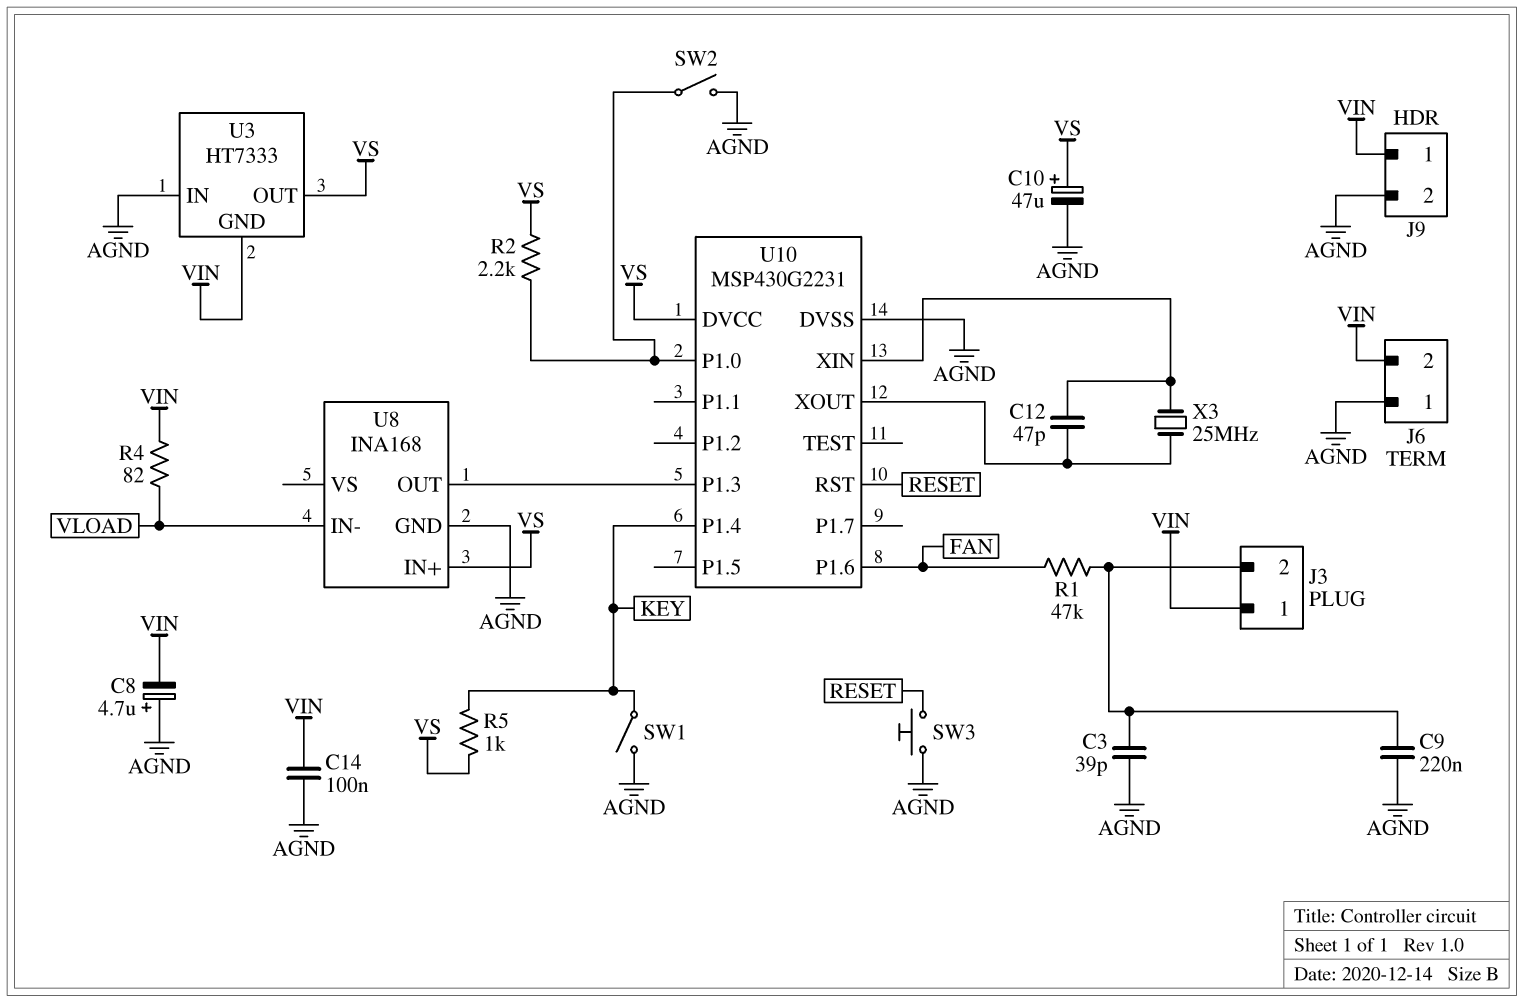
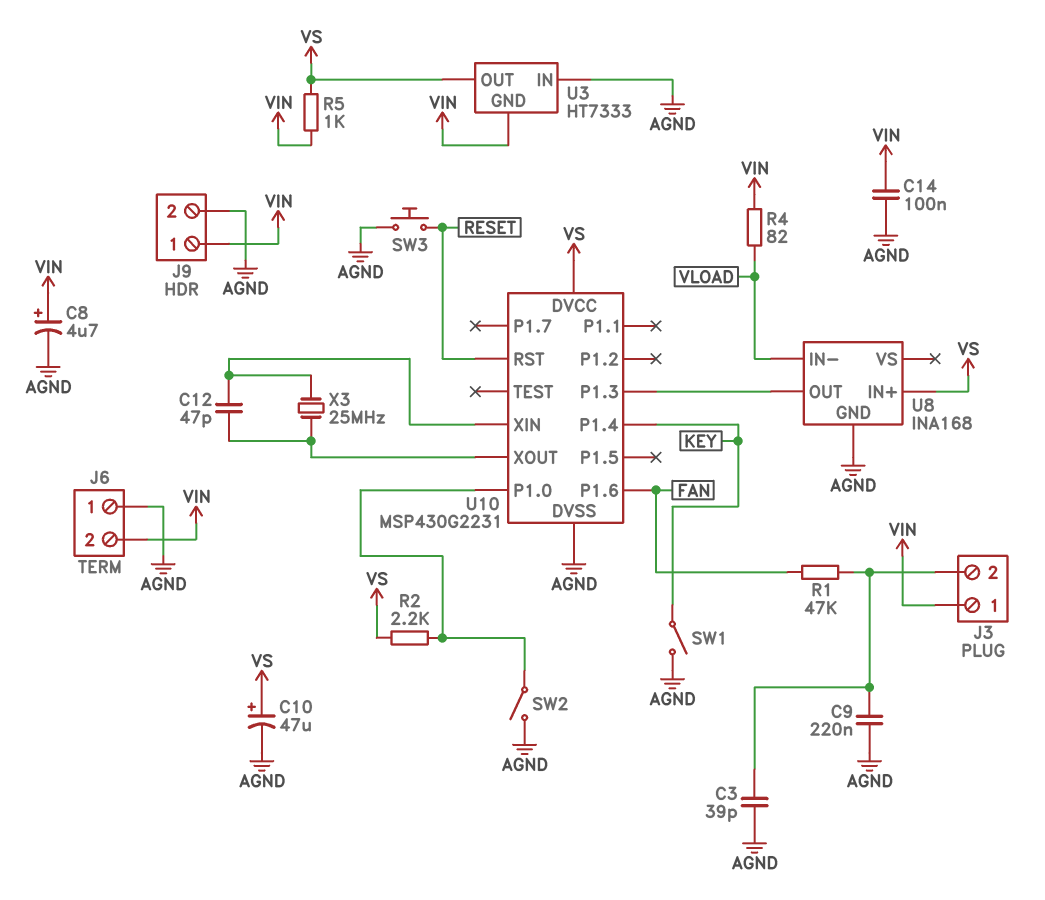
C8: 4.7uF (plus AGND, minus VIN) -> 4.7uF (plus VIN, minus AGND)
R5: 1k (KEY, VS) -> 1k (VIN, VS)

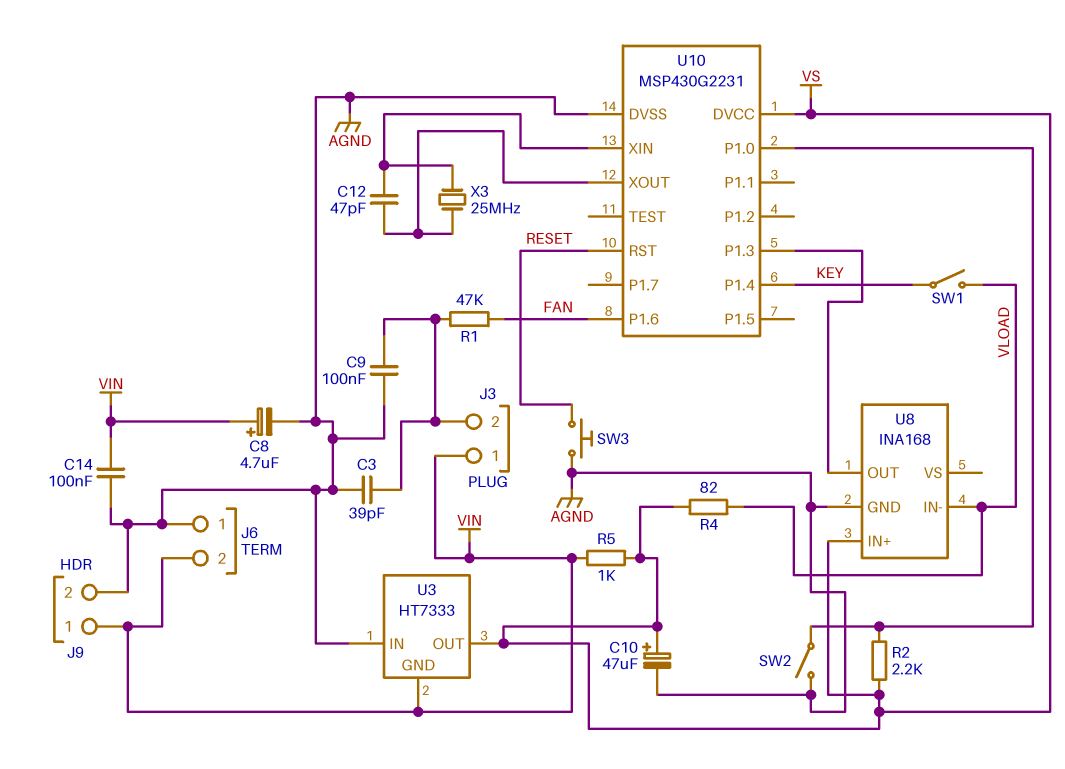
C9: 220nF (AGND, J3/2) -> 100nF (AGND, J3/2)
R4: 82 (VIN, VLOAD) -> 82 (VLOAD, VS)
SW1: switch (AGND, KEY) -> switch (KEY, VLOAD)

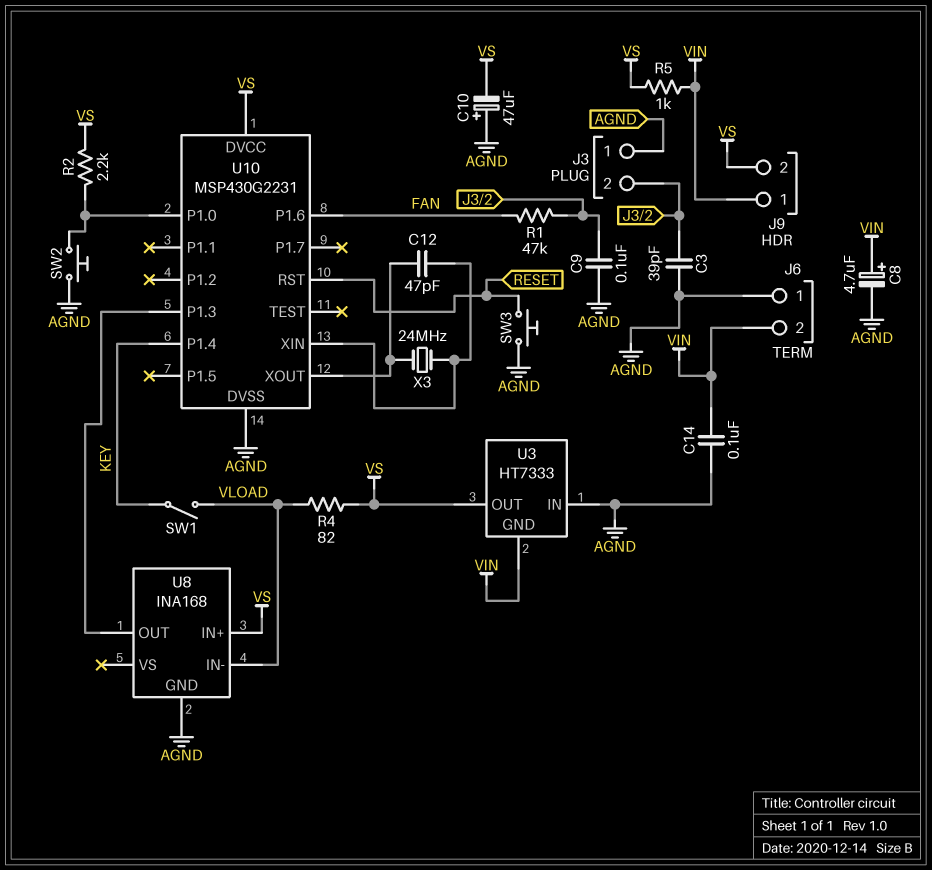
C10: 47uF (plus VS, minus AGND) -> 47uF (plus AGND, minus VS)
J3 pin 1: VIN -> AGND
J9 pin 2: AGND -> VS
SW2: switch (AGND, U10/P1.0) -> button (AGND, U10/P1.0)
X3: 25MHz (U10/XIN, U10/XOUT) -> 24MHz (U10/XIN, U10/XOUT)

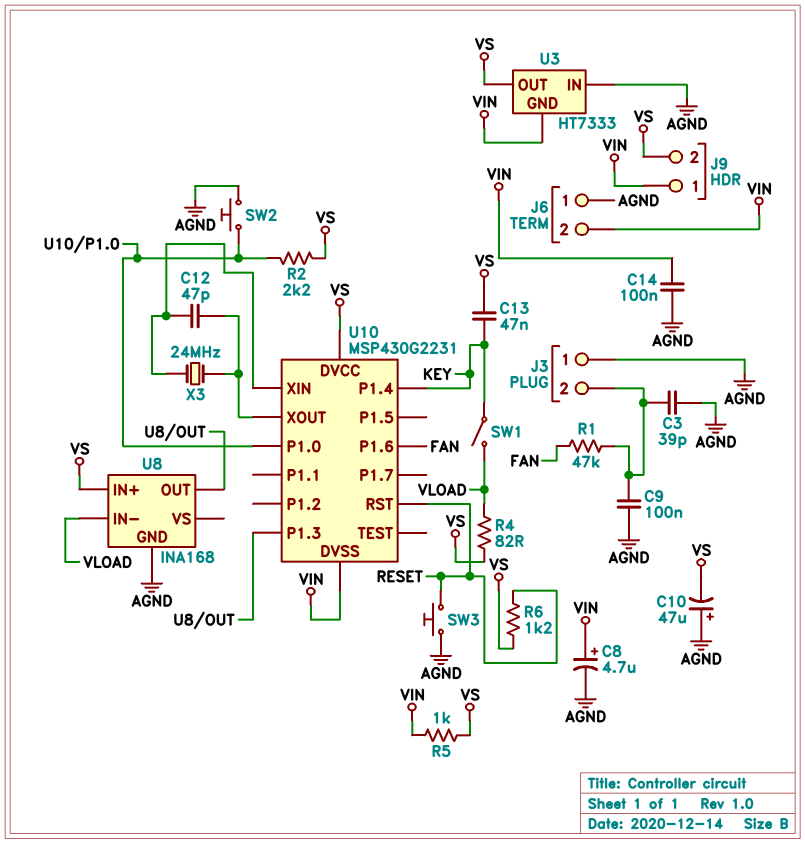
C13: none -> 47nF (KEY, VS)
R6: none -> 1.2k (RESET, VS)
U10 pin DVSS: AGND -> VIN

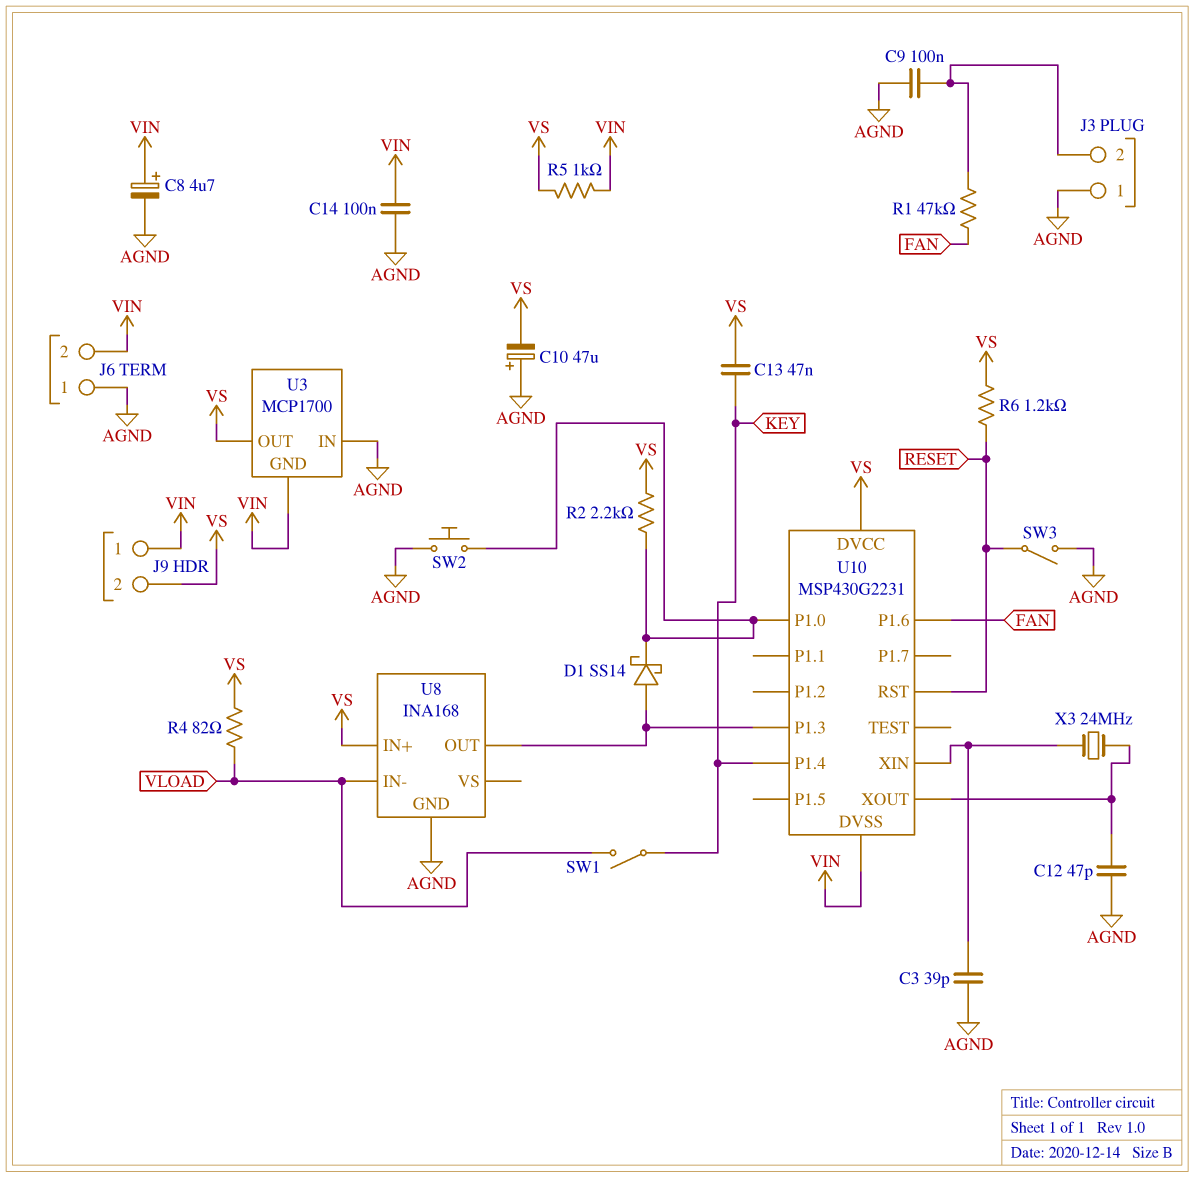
C3: 39pF (AGND, J3/2) -> 39pF (AGND, U10/XIN)
C12: 47pF (U10/XIN, U10/XOUT) -> 47pF (AGND, U10/XOUT)
D1: none -> schottky SS14 (A U8/OUT, K U10/P1.0)
SW3: button (AGND, RESET) -> switch (AGND, RESET)
U3: HT7333 -> MCP1700

